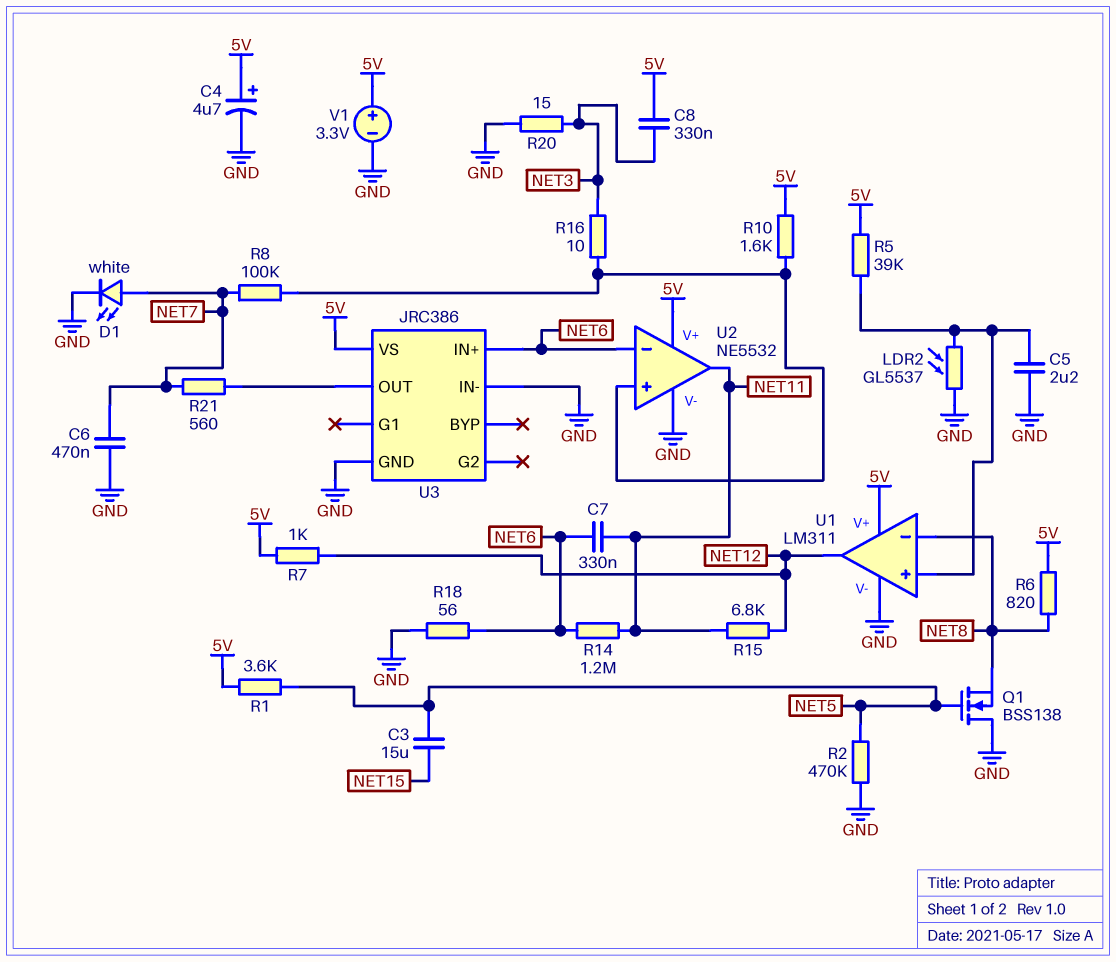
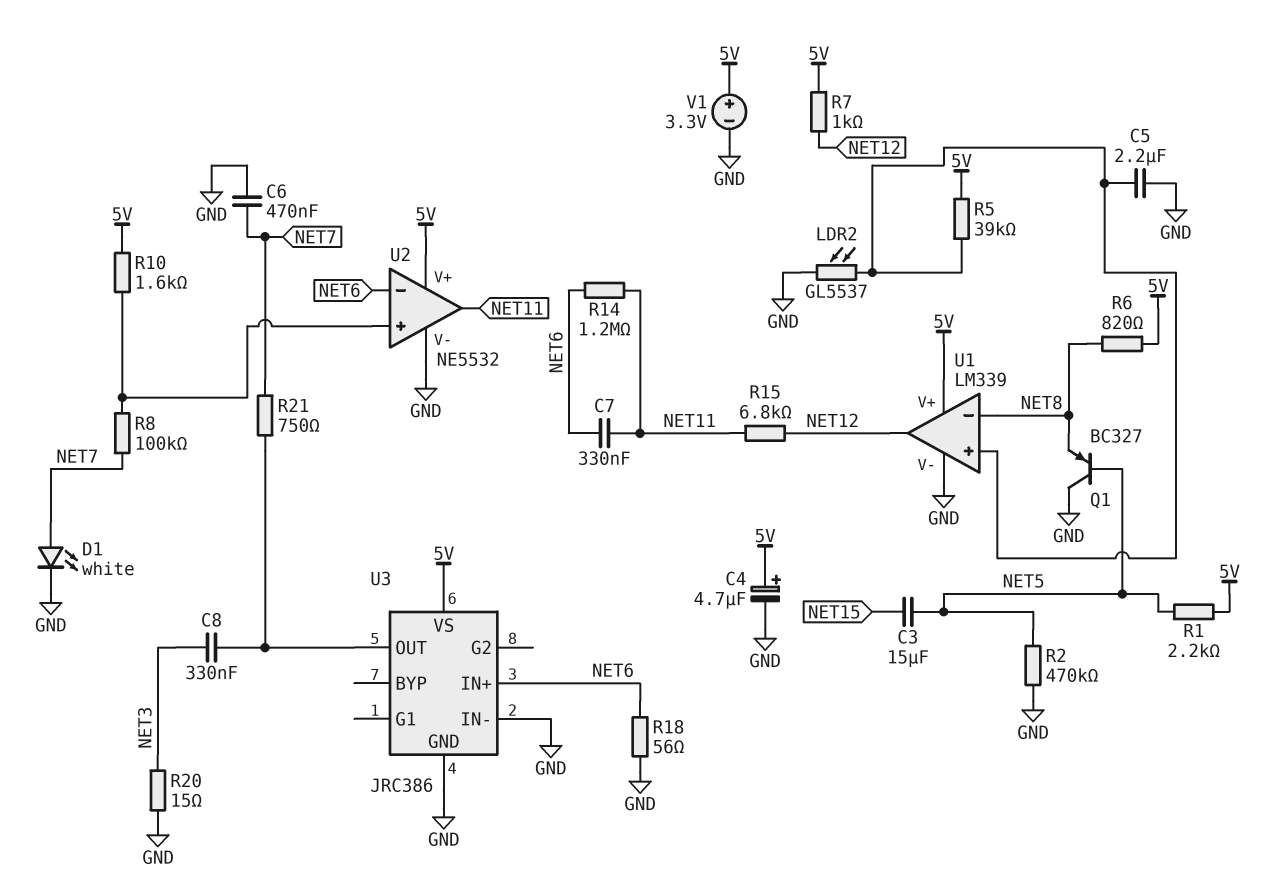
C8: 330nF (5V, NET3) -> 330nF (NET3, U3/OUT)
Q1: NMOS BSS138 (G NET5, D GND, S NET8) -> PNP BC327 (B NET5, C GND, E NET8)
R1: 3.6k (5V, NET5) -> 2.2k (5V, NET5)
R16: 10 (NET3, U2/in+) -> none
R21: 560 (NET7, U3/OUT) -> 750 (NET7, U3/OUT)
U1: LM311 -> LM339

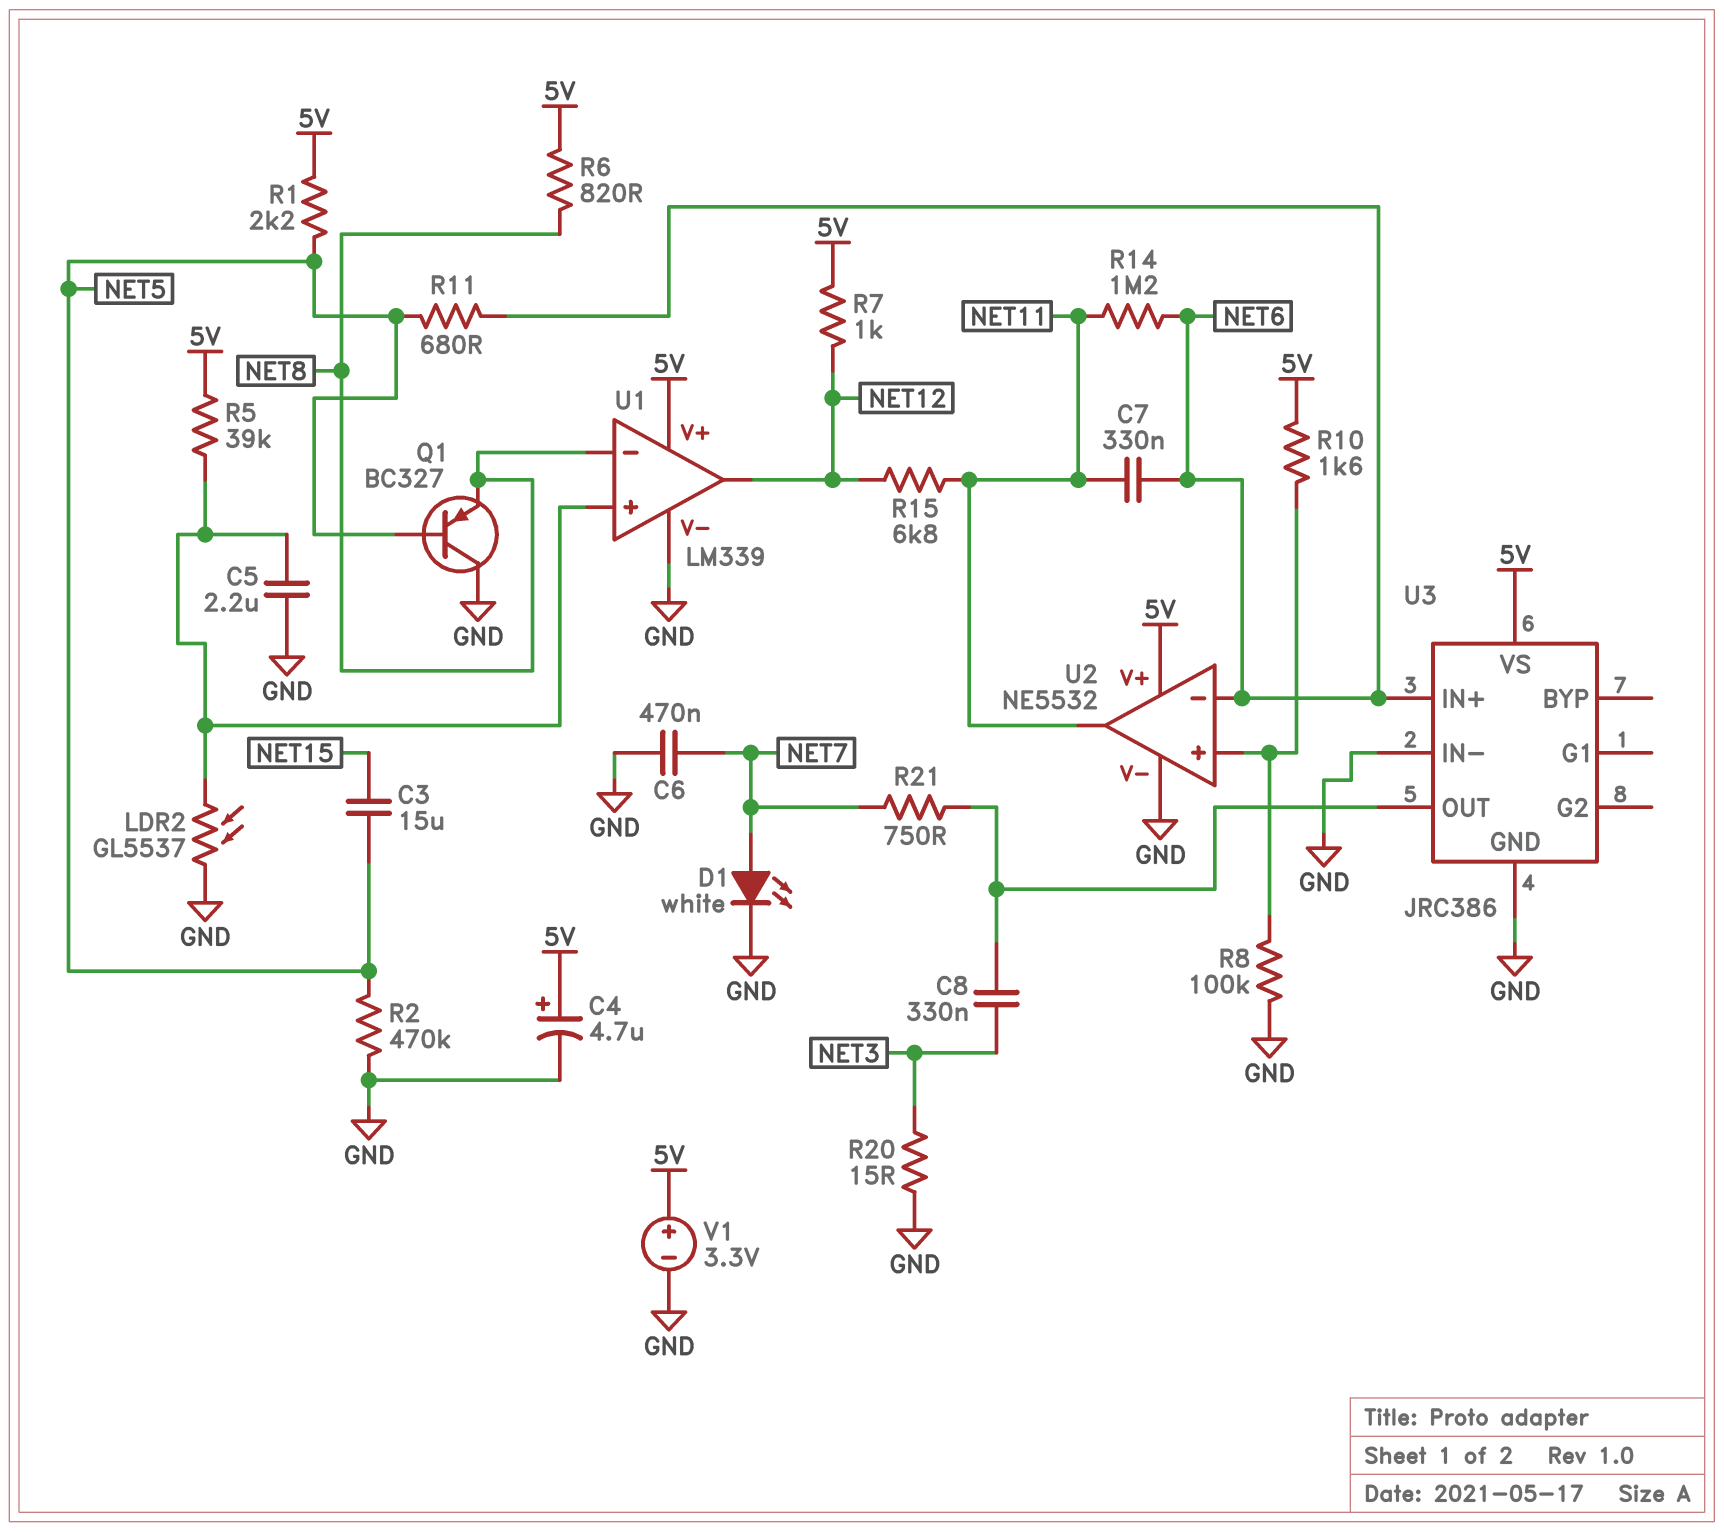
R8: 100k (NET7, U2/in+) -> 100k (GND, U2/in+)
R11: none -> 680 (NET5, NET6)
R18: 56 (GND, NET6) -> none

